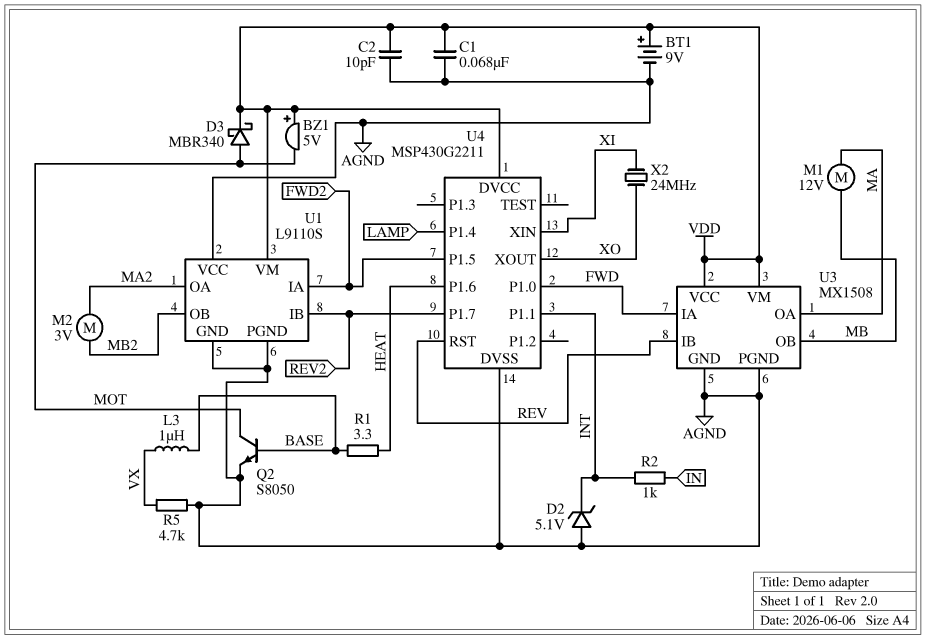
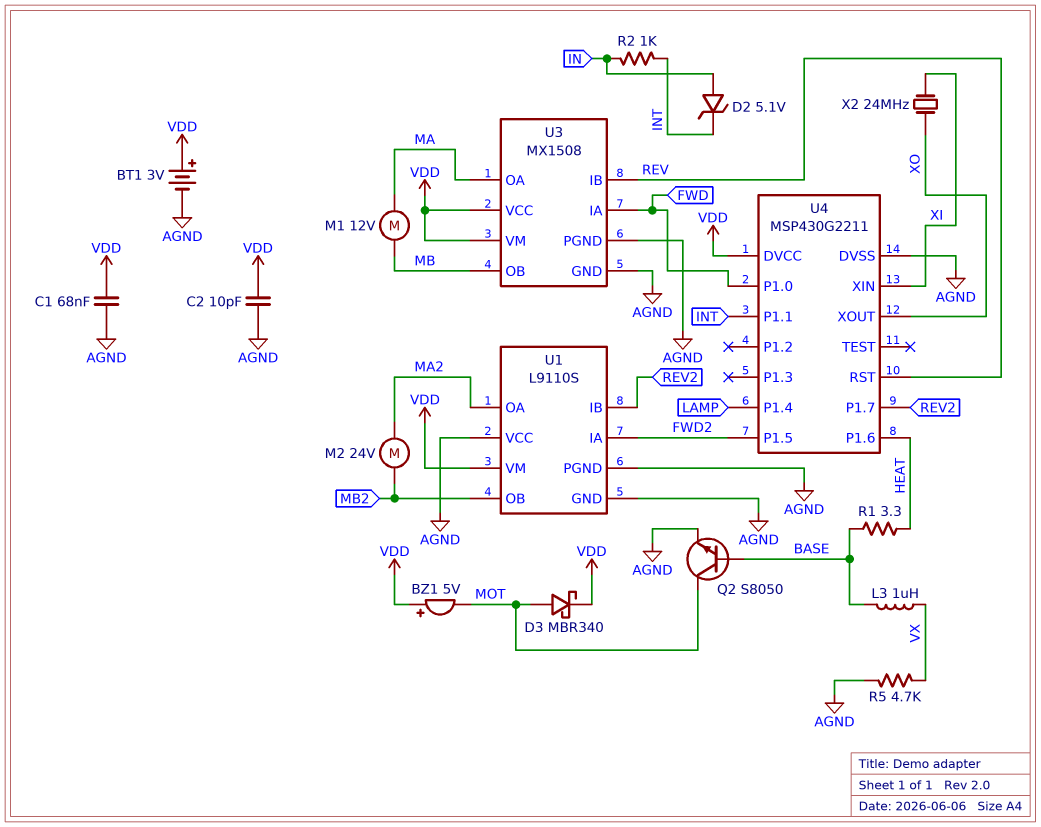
BT1: 9V (plus VDD, minus AGND) -> 3V (plus VDD, minus AGND)
D2: zener 5.1V (A AGND, K INT) -> zener 5.1V (A IN, K INT)
M2: motor 3V (MA2, MB2) -> motor 24V (MA2, MB2)

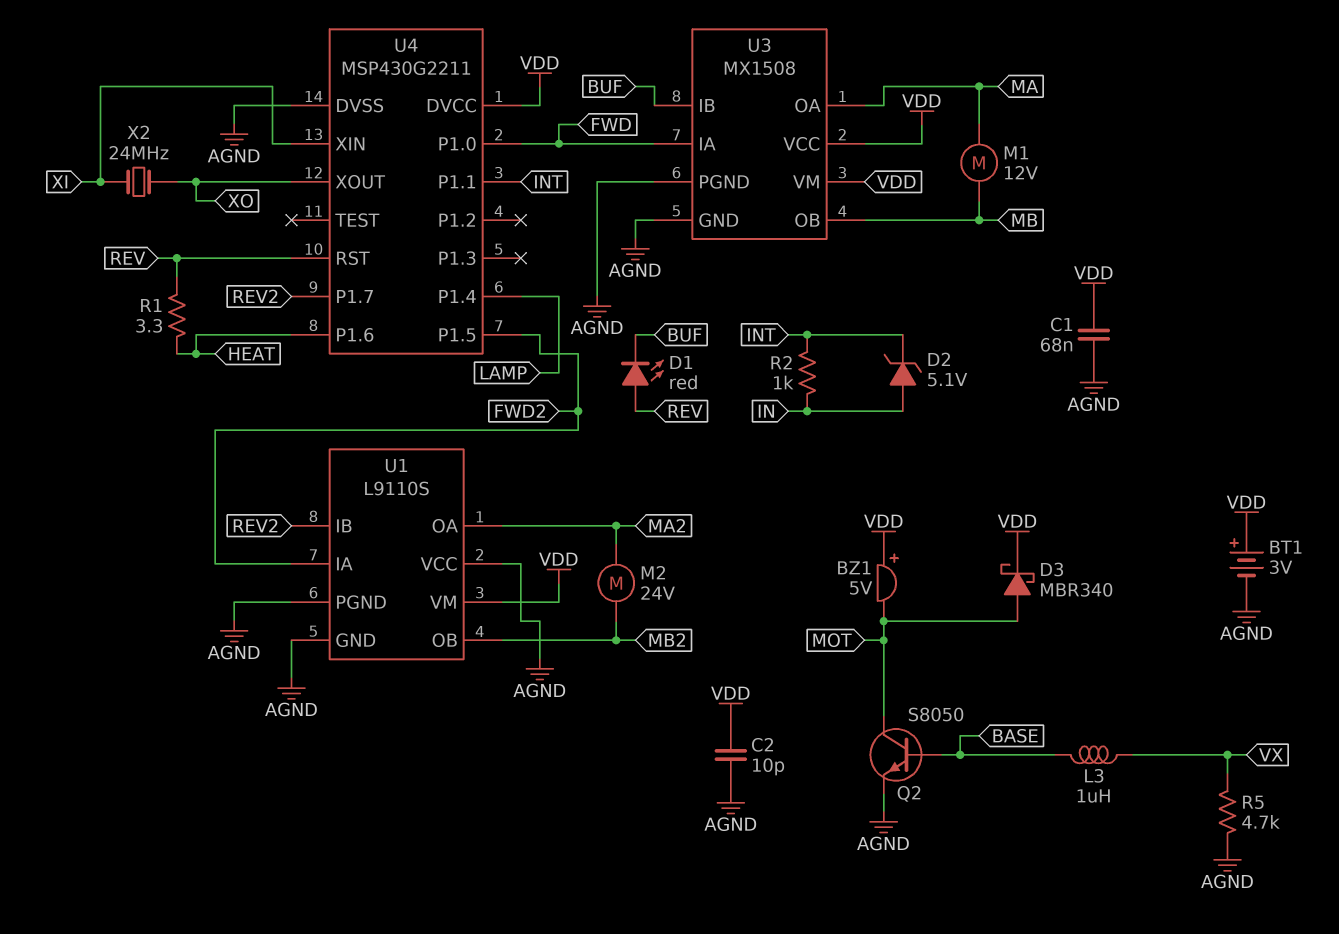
D1: none -> LED red (A REV, K BUF)
R1: 3.3 (BASE, HEAT) -> 3.3 (HEAT, REV)
U3 pin IB: REV -> BUF

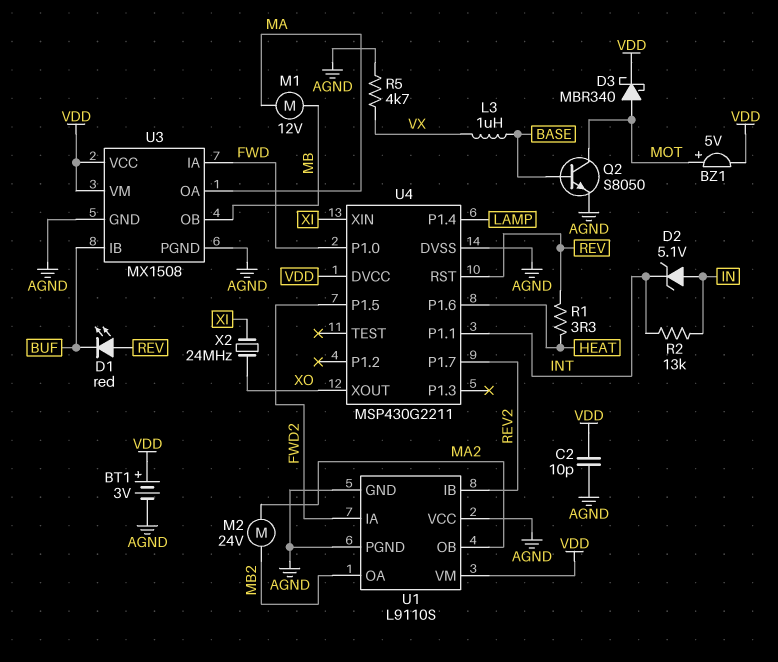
BZ1: buzzer 5V (plus VDD, minus MOT) -> buzzer 5V (plus MOT, minus VDD)
C1: 68nF (AGND, VDD) -> none
R2: 1k (IN, INT) -> 13k (IN, INT)
U1 pin OA: MA2 -> MB2
U1 pin OB: MB2 -> MA2

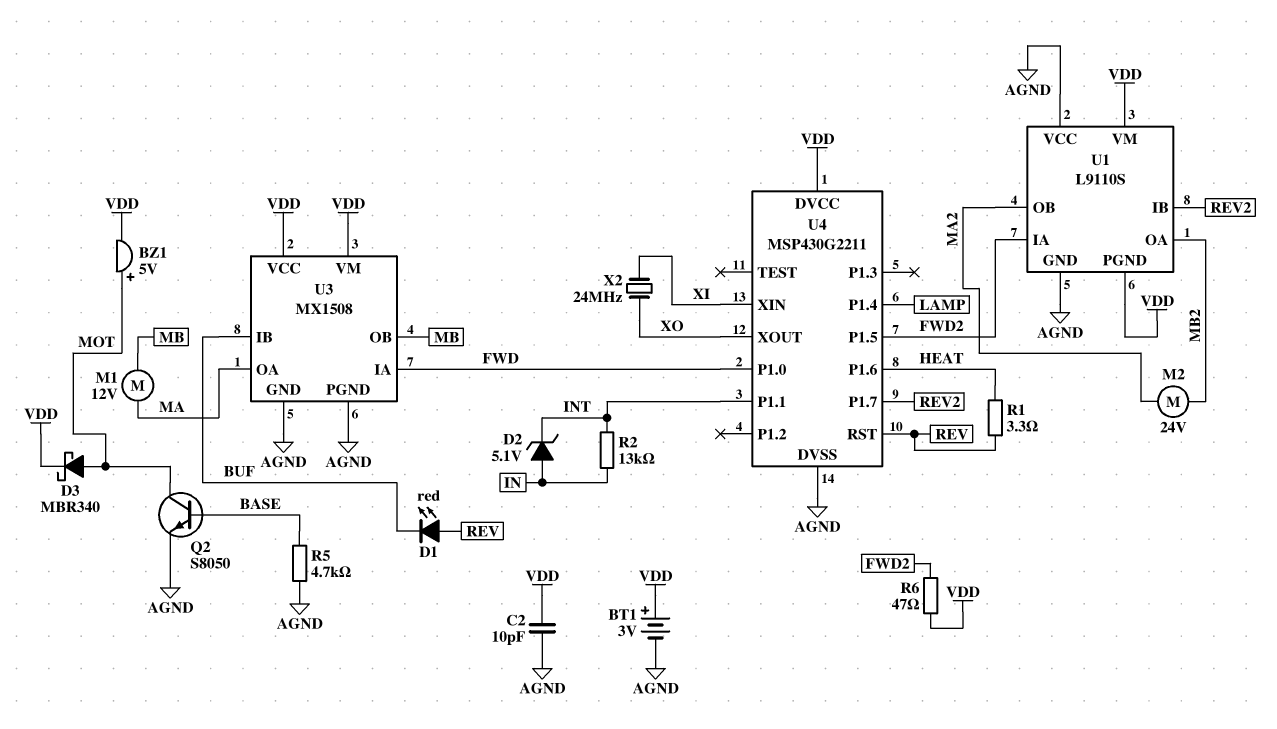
L3: 1uH (BASE, VX) -> none
R5: 4.7k (AGND, VX) -> 4.7k (AGND, BASE)
R6: none -> 47 (FWD2, VDD)
U1 pin PGND: AGND -> VDD

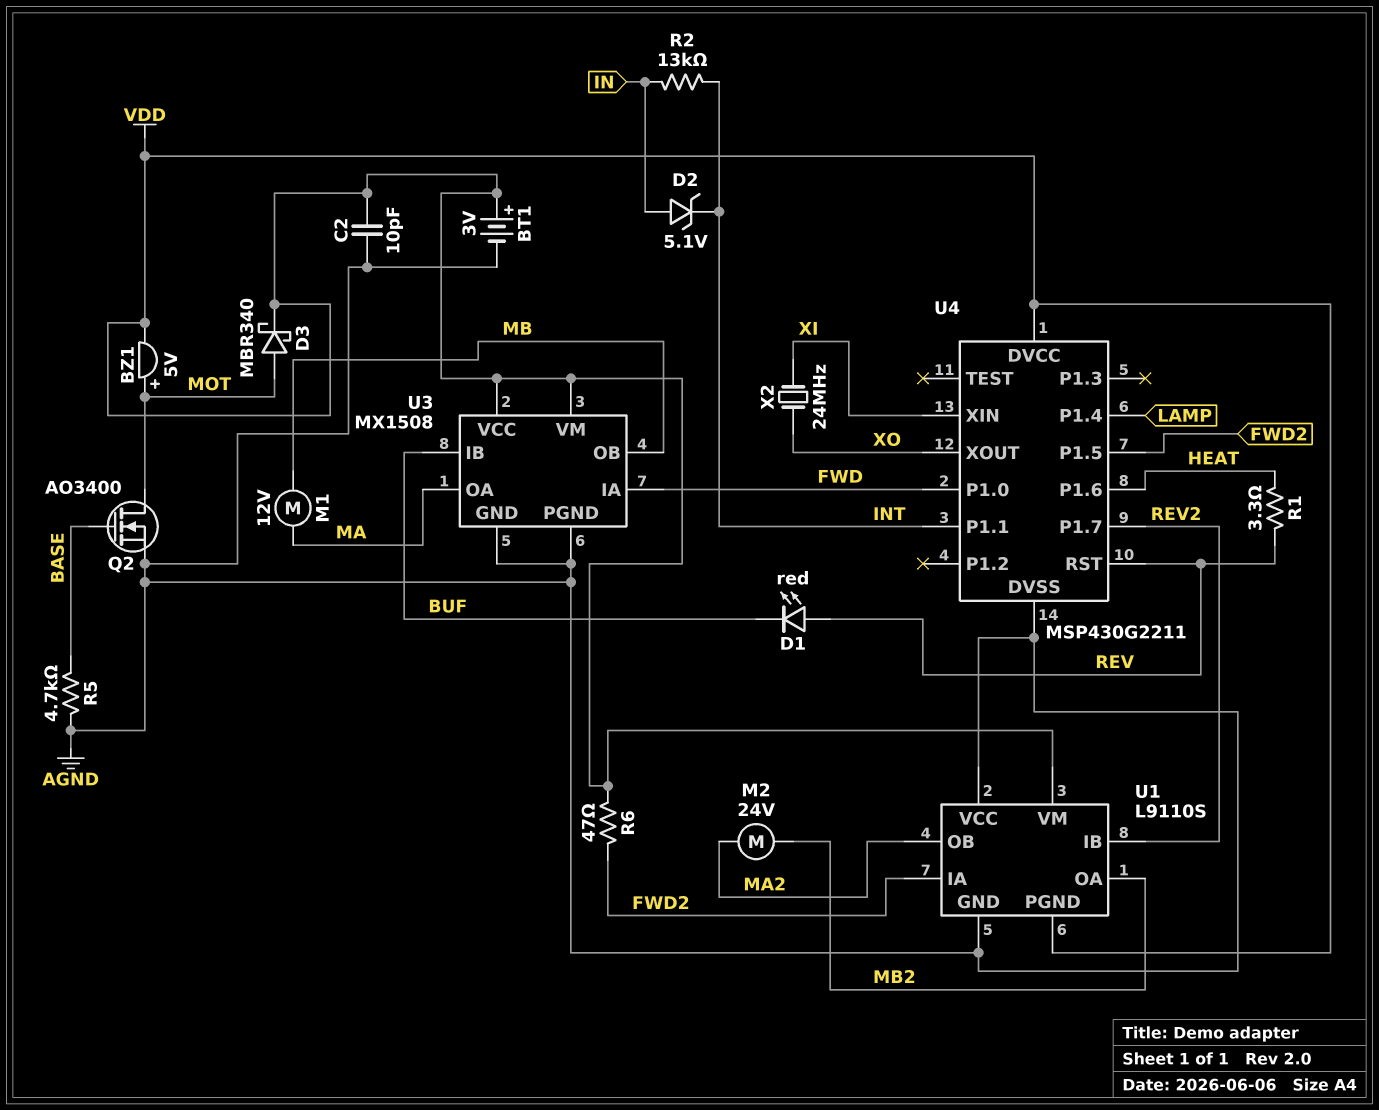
Q2: NPN S8050 (B BASE, C MOT, E AGND) -> NMOS AO3400 (G BASE, D MOT, S AGND)

